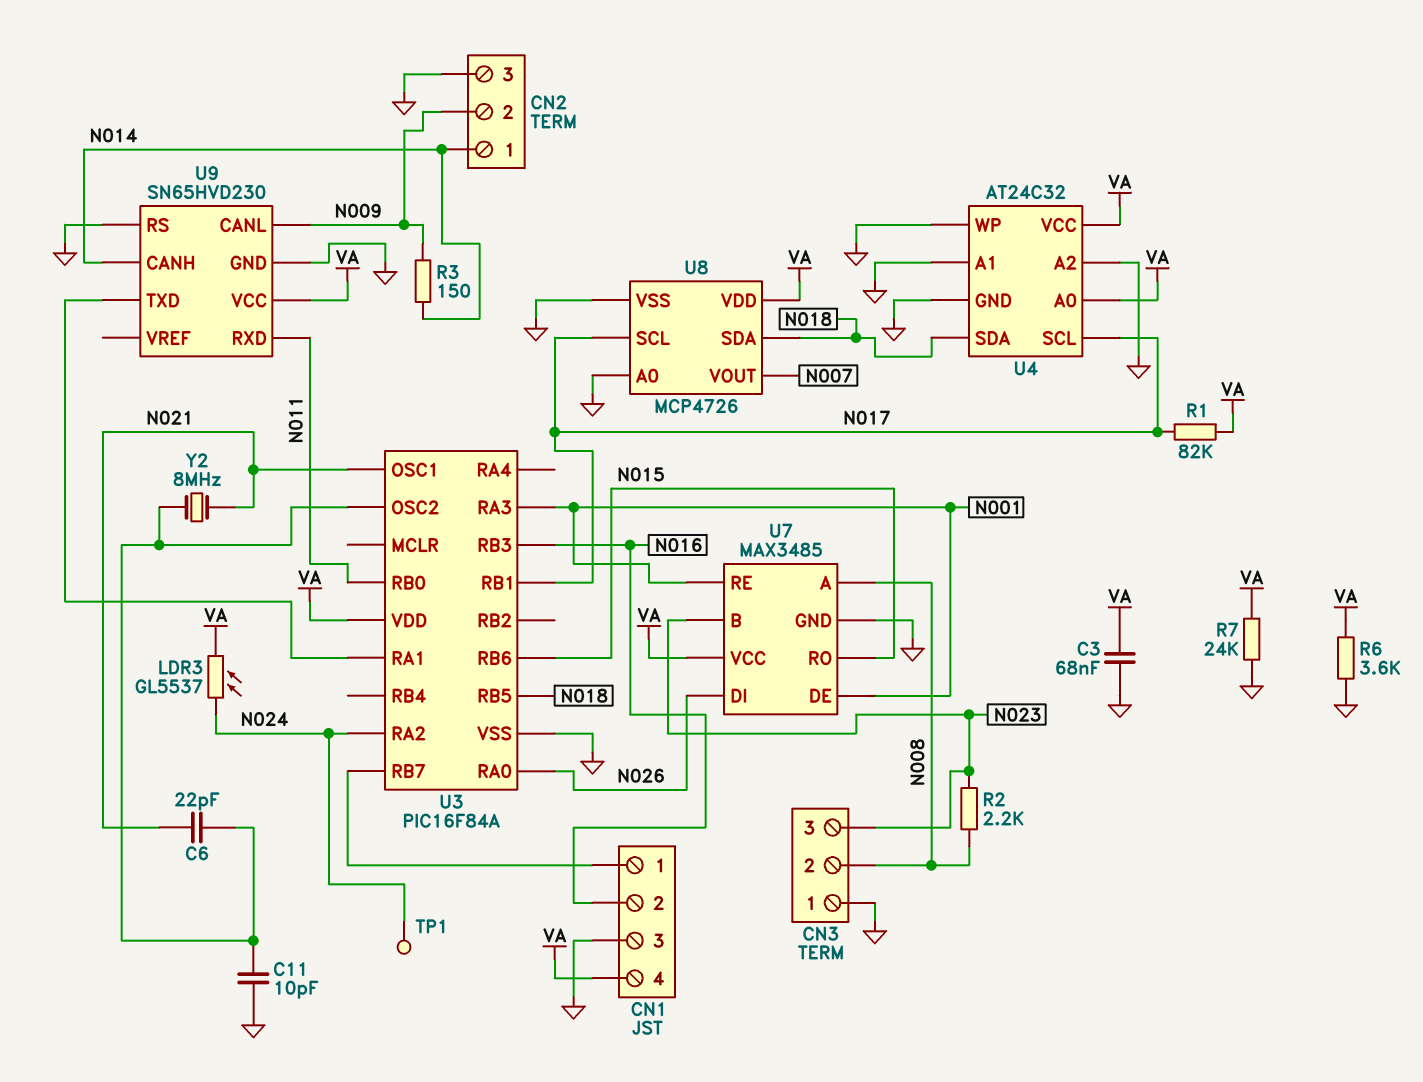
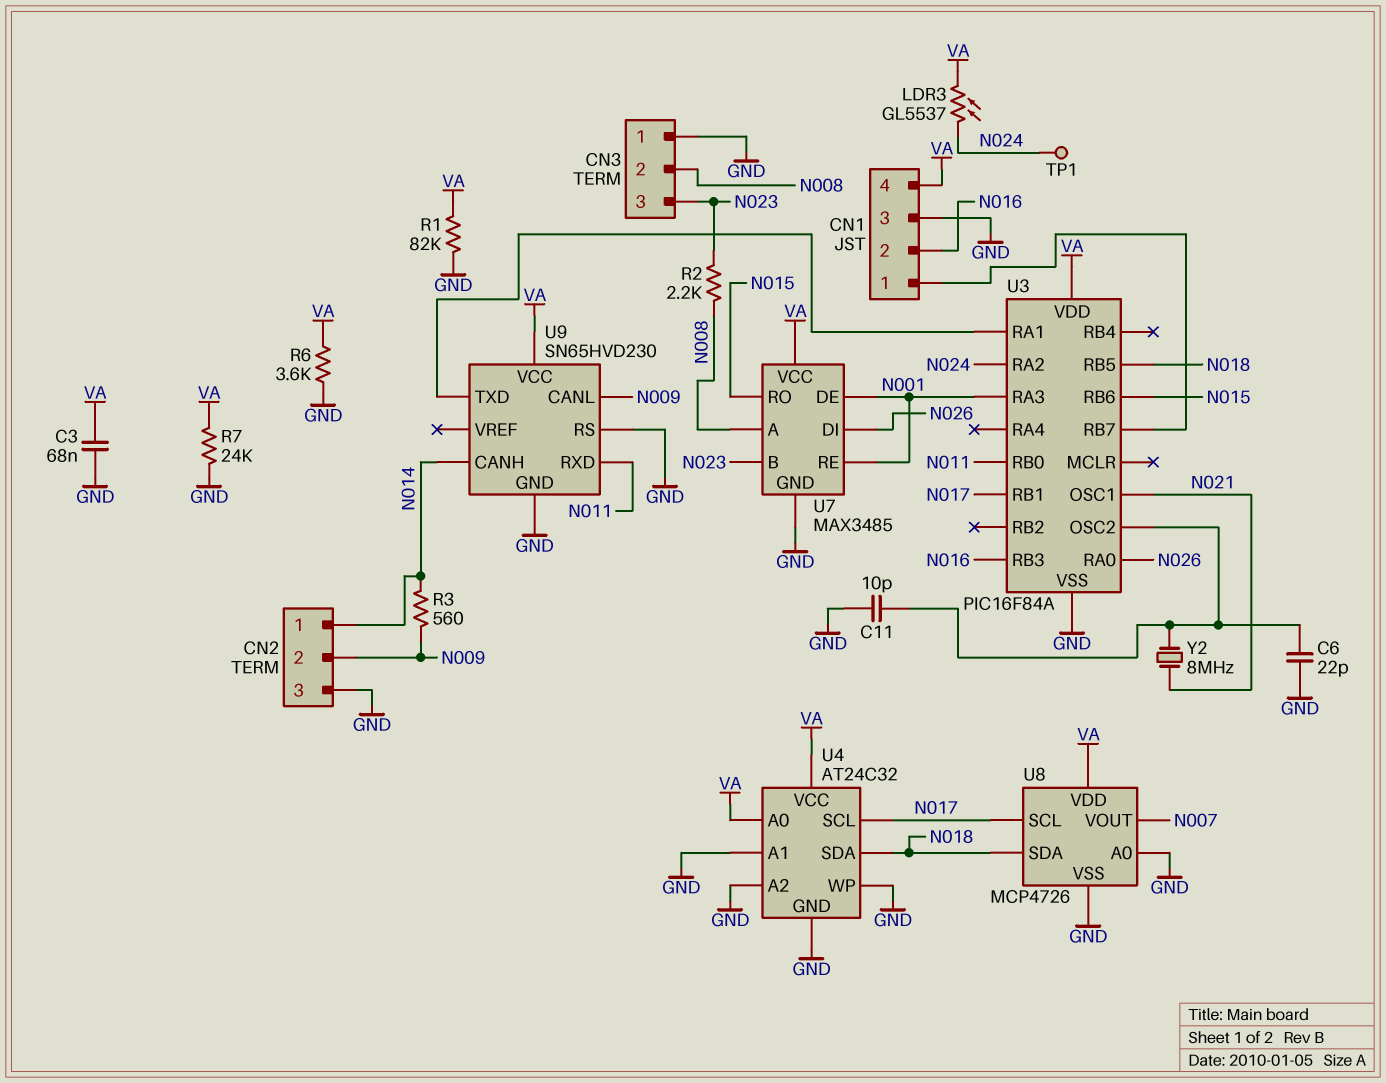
C6: 22pF (N021, U3/OSC2) -> 22pF (GND, U3/OSC2)
R1: 82k (N017, VA) -> 82k (GND, VA)
R3: 150 (N009, N014) -> 560 (N009, N014)

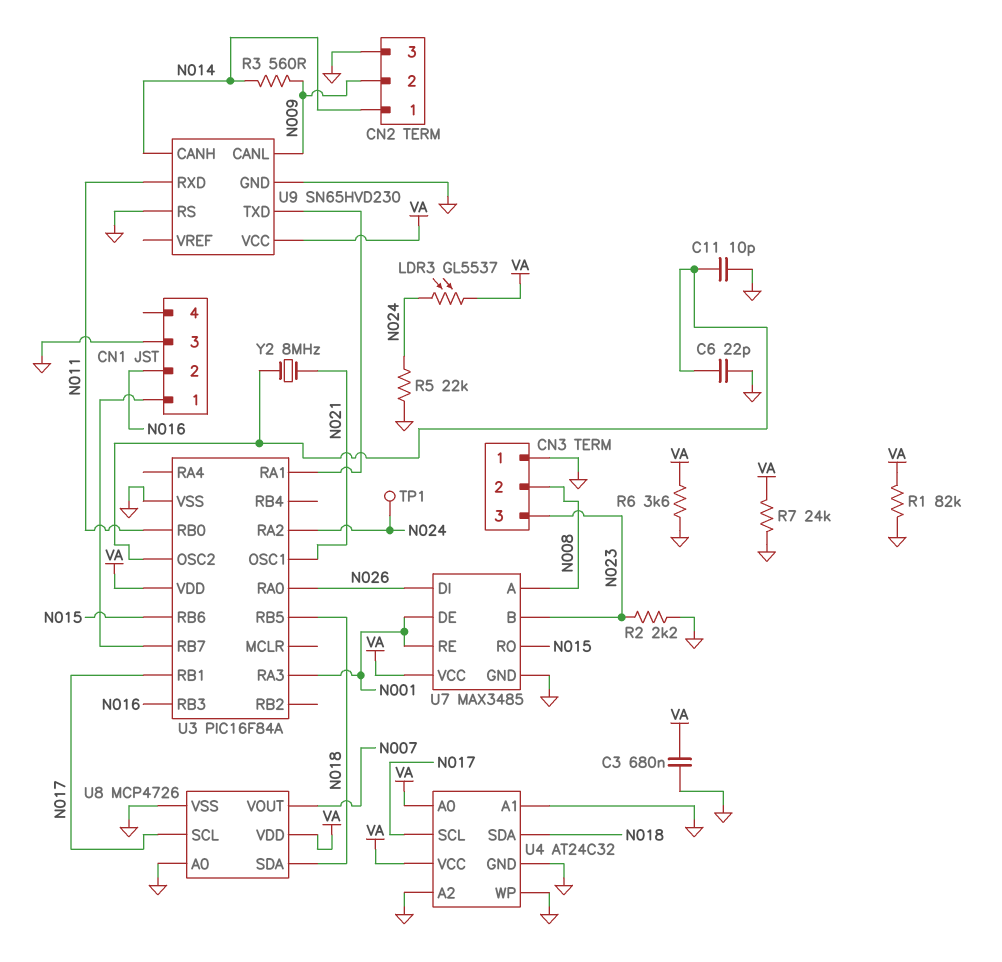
C3: 68nF (GND, VA) -> 680nF (GND, VA)
CN1 pin 4: VA -> none
R2: 2.2k (N008, N023) -> 2.2k (GND, N023)
R5: none -> 22k (GND, N024)

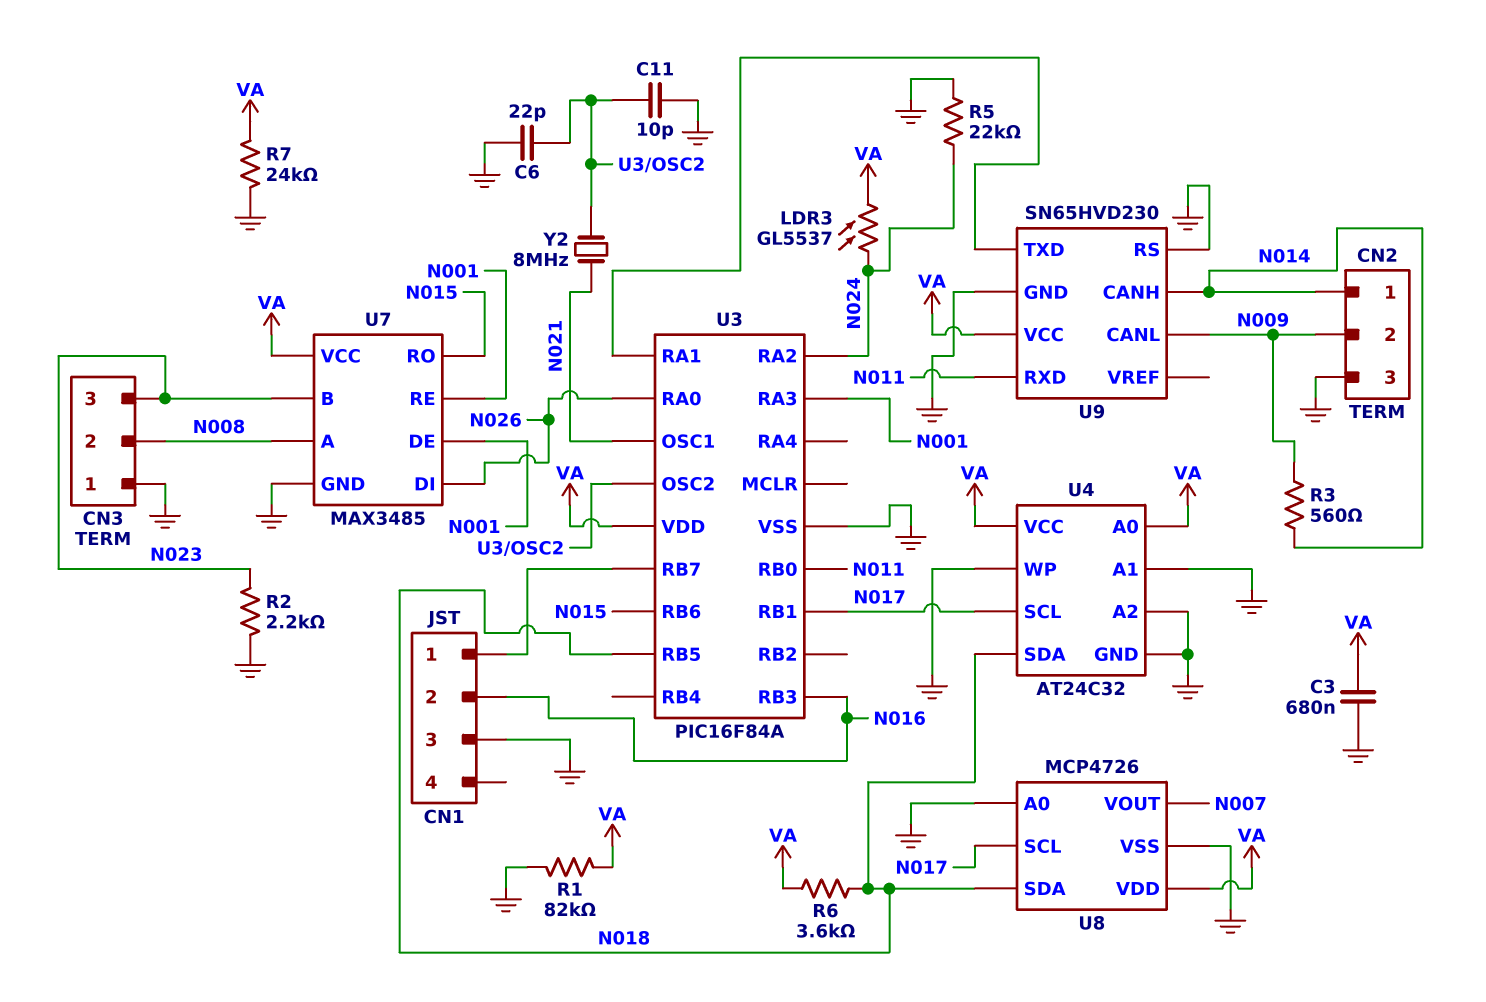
R6: 3.6k (GND, VA) -> 3.6k (N018, VA)
TP1: test point (N024) -> none

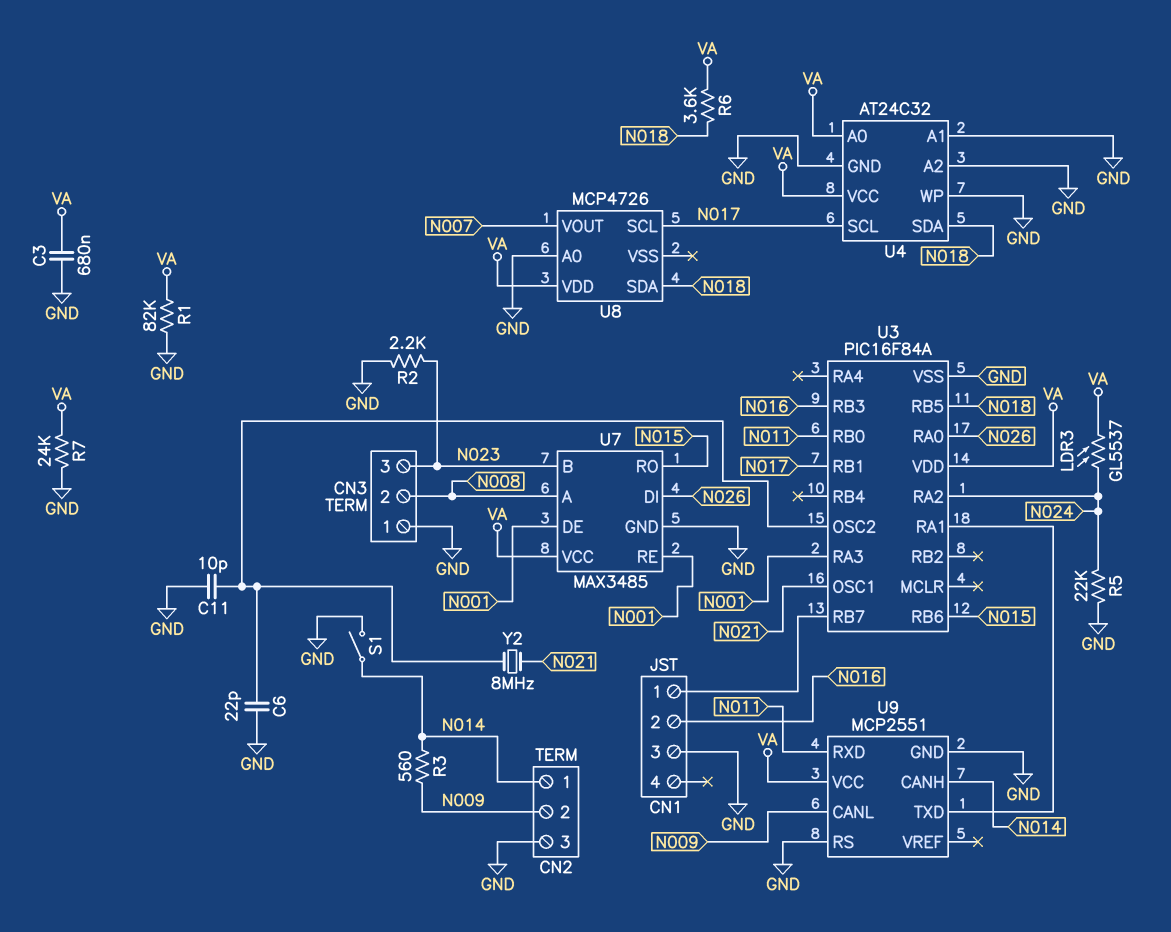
S1: none -> switch (GND, N014)
U8 pin VSS: GND -> none
U9: SN65HVD230 -> MCP2551

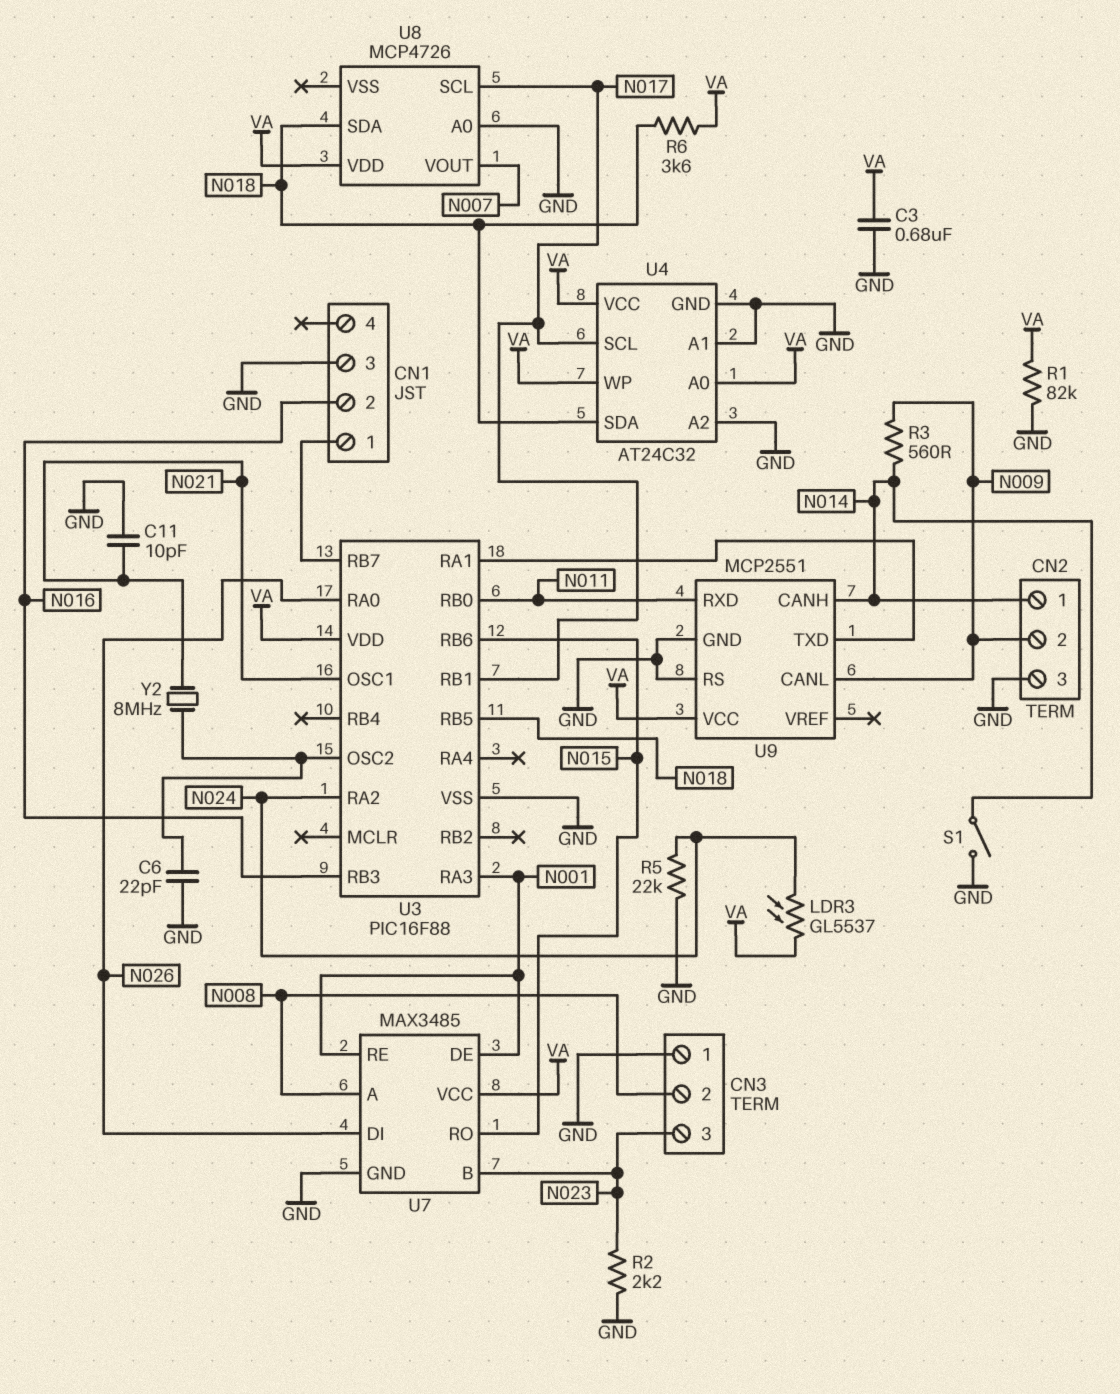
C11: 10pF (GND, U3/OSC2) -> 10pF (GND, N021)
R7: 24k (GND, VA) -> none
U3: PIC16F84A -> PIC16F88
U4 pin WP: GND -> VA

